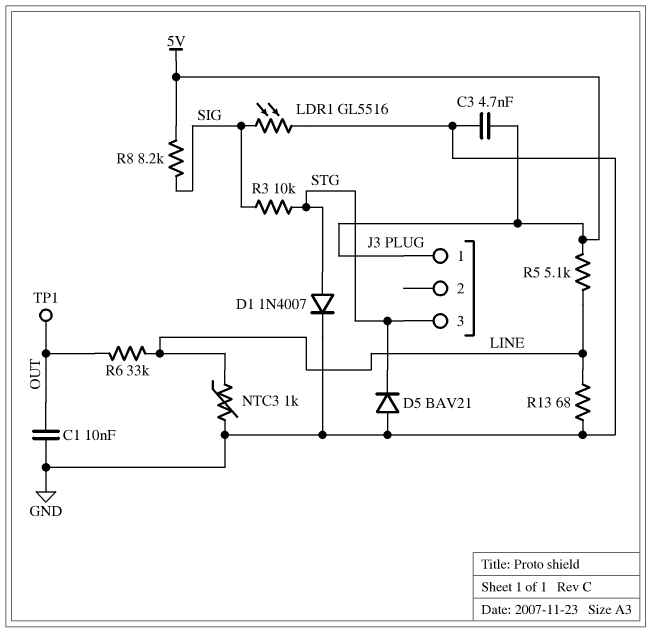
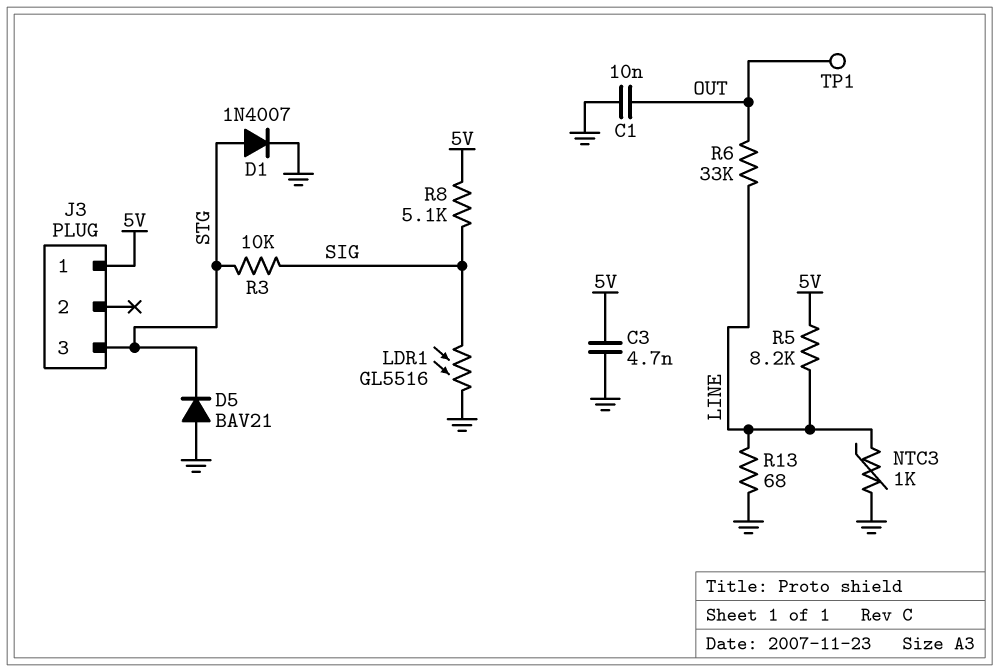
R5: 5.1k (5V, LINE) -> 8.2k (5V, LINE)
R8: 8.2k (5V, SIG) -> 5.1k (5V, SIG)

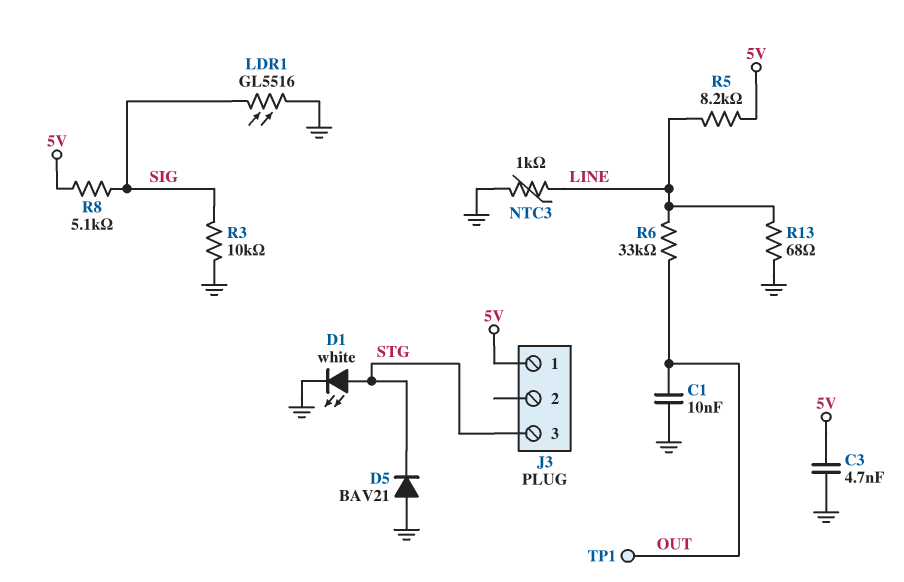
D1: diode 1N4007 (A STG, K GND) -> LED white (A STG, K GND)
R3: 10k (SIG, STG) -> 10k (GND, SIG)

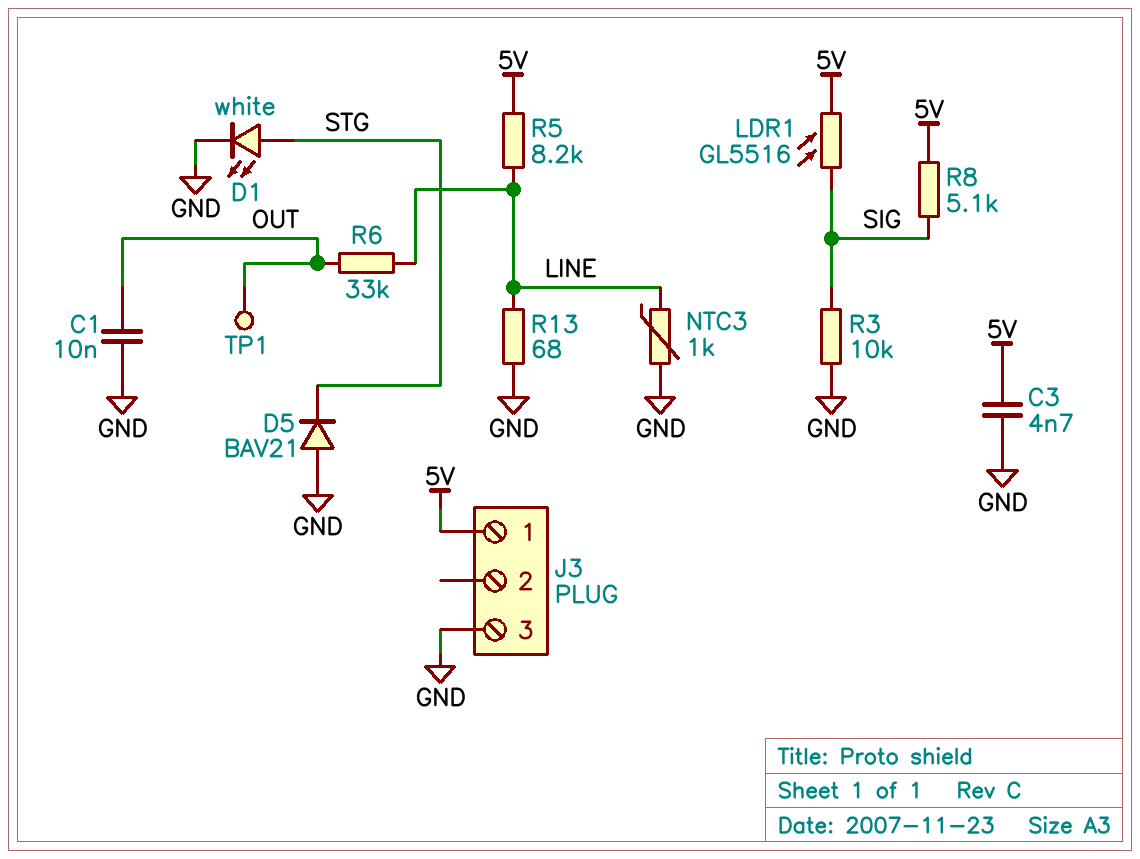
J3 pin 3: STG -> GND
LDR1: GL5516 (GND, SIG) -> GL5516 (5V, SIG)

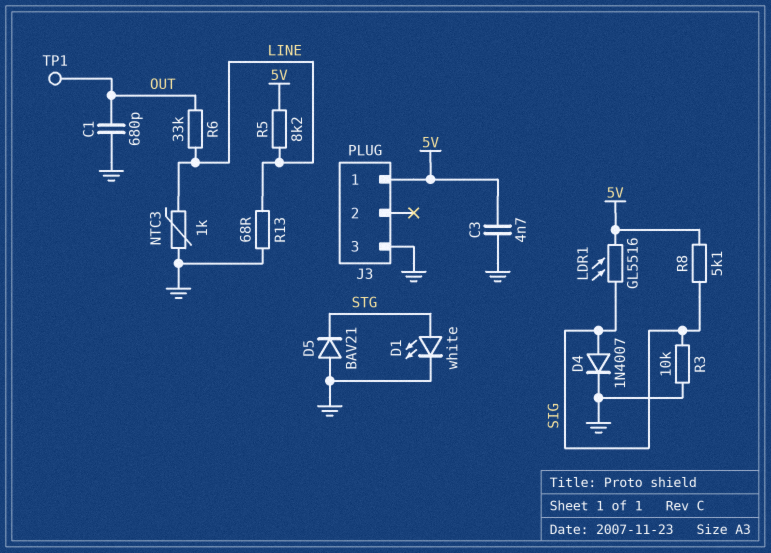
C1: 10nF (GND, OUT) -> 680pF (GND, OUT)
D4: none -> diode 1N4007 (A SIG, K GND)

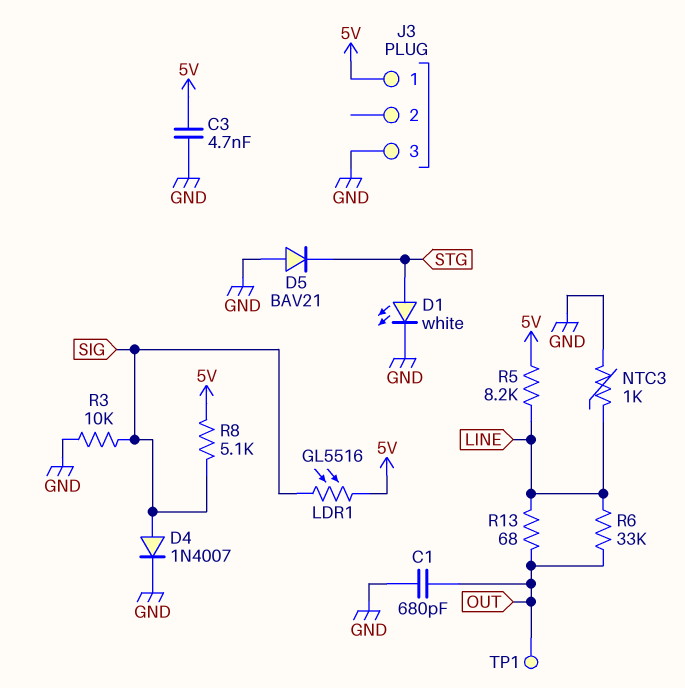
R13: 68 (GND, LINE) -> 68 (LINE, OUT)

